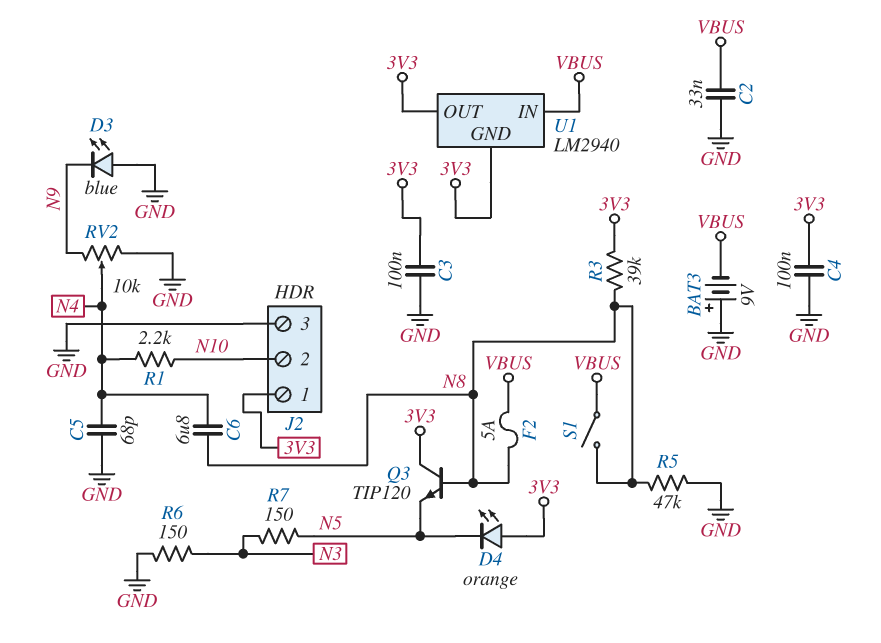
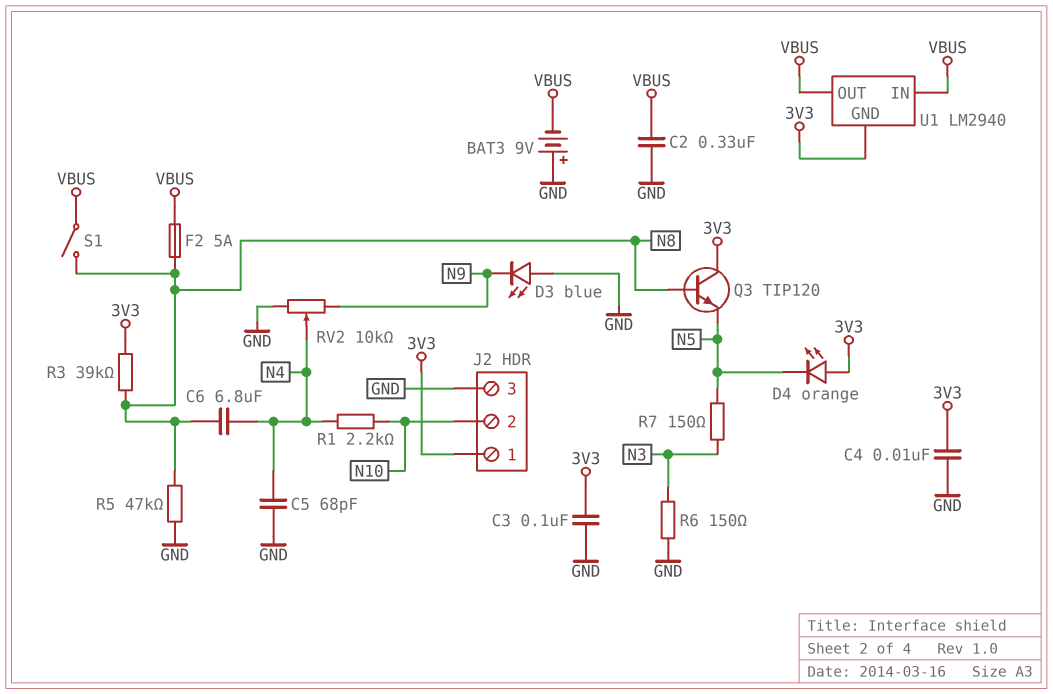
C2: 33nF (GND, VBUS) -> 330nF (GND, VBUS)
C4: 100nF (3V3, GND) -> 10nF (3V3, GND)
U1 pin OUT: 3V3 -> VBUS

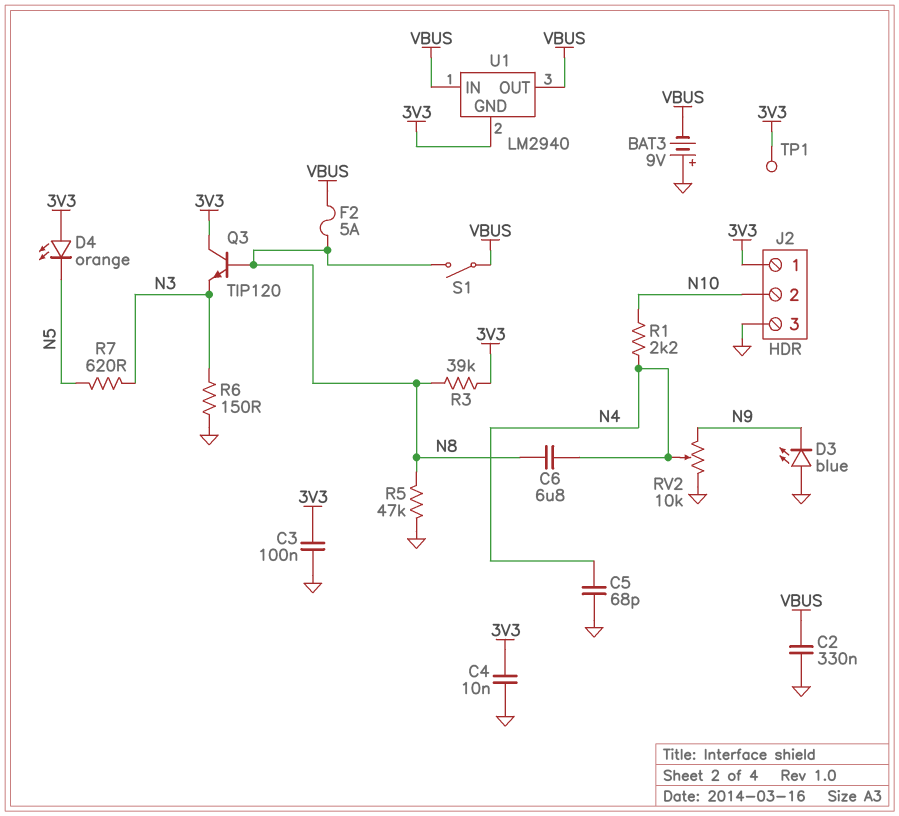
Q3: NPN TIP120 (B N8, C 3V3, E N5) -> NPN TIP120 (B N8, C 3V3, E N3)
R7: 150 (N3, N5) -> 620 (N3, N5)
TP1: none -> test point (3V3)

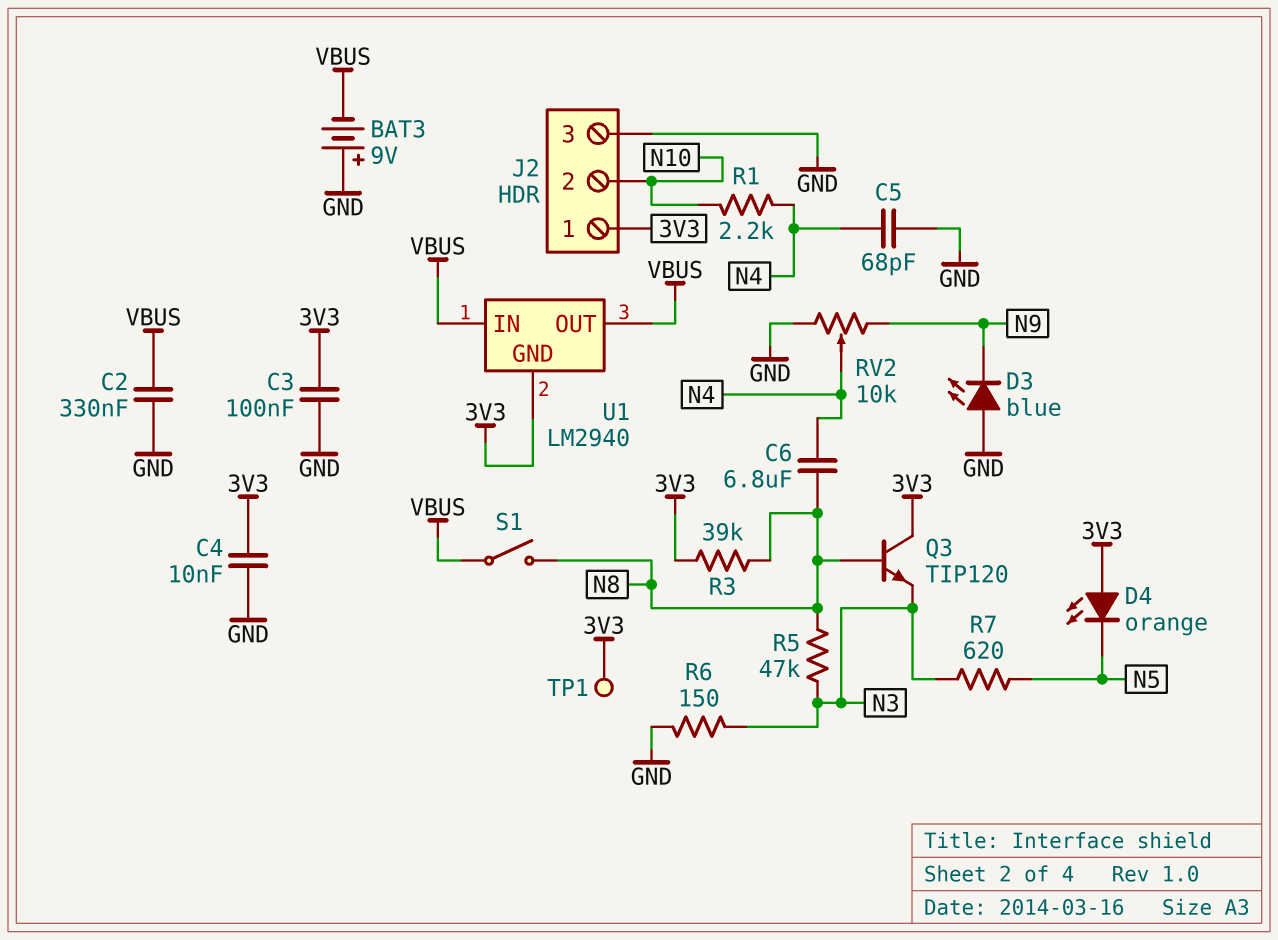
F2: 5A (N8, VBUS) -> none
R5: 47k (GND, N8) -> 47k (N3, N8)

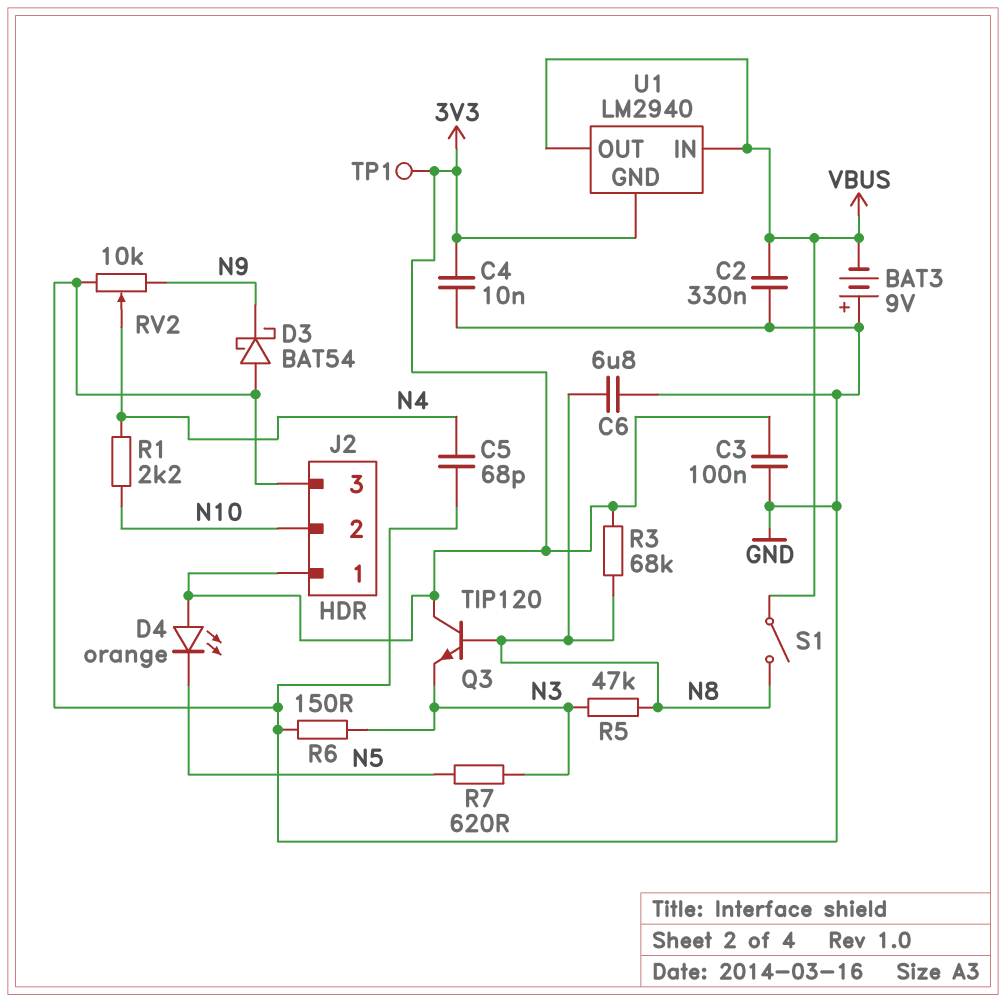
C6: 6.8uF (N4, N8) -> 6.8uF (GND, N8)
D3: LED blue (A GND, K N9) -> schottky BAT54 (A GND, K N9)
R3: 39k (3V3, N8) -> 68k (3V3, N8)

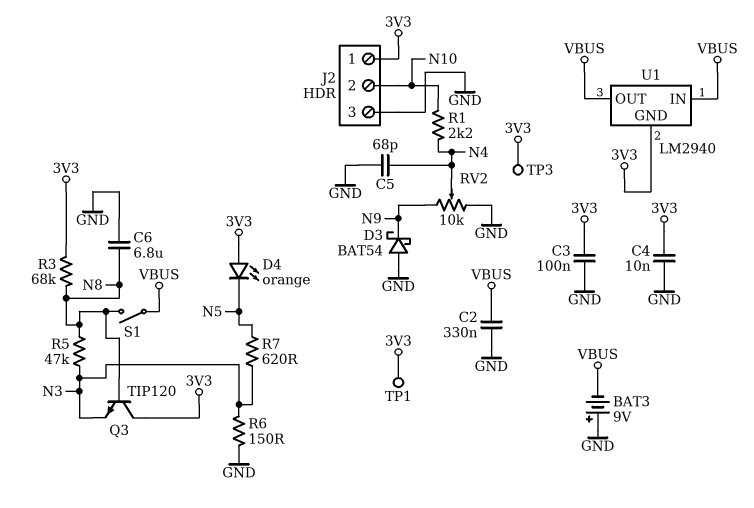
TP3: none -> test point (3V3)

